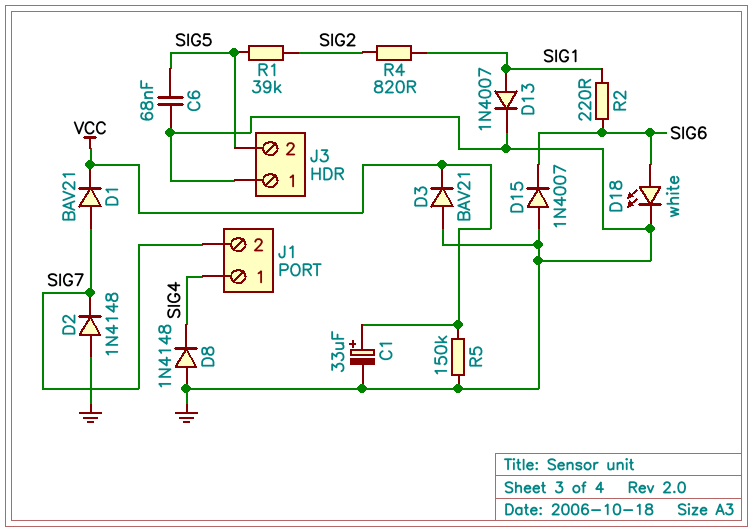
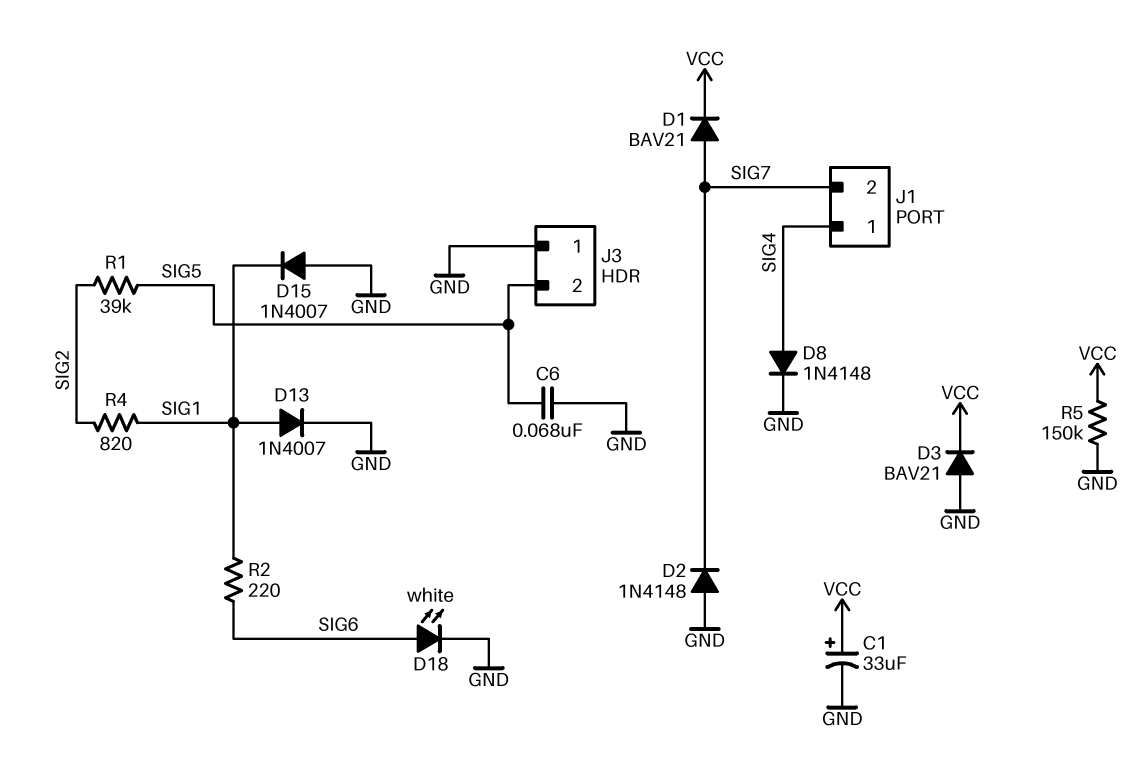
D8: diode 1N4148 (A GND, K SIG4) -> diode 1N4148 (A SIG4, K GND)
D15: diode 1N4007 (A GND, K SIG6) -> diode 1N4007 (A GND, K SIG1)

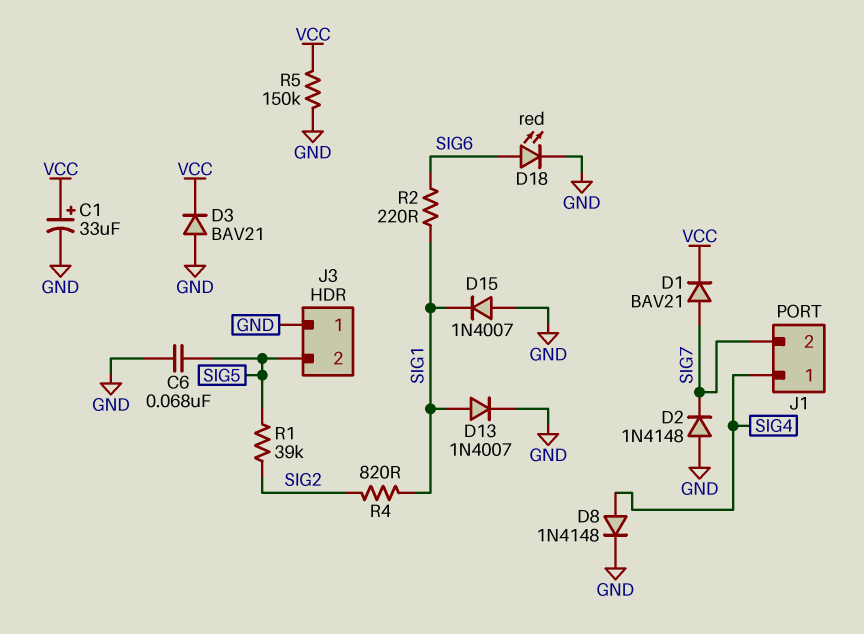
D18: LED white (A SIG6, K GND) -> LED red (A SIG6, K GND)

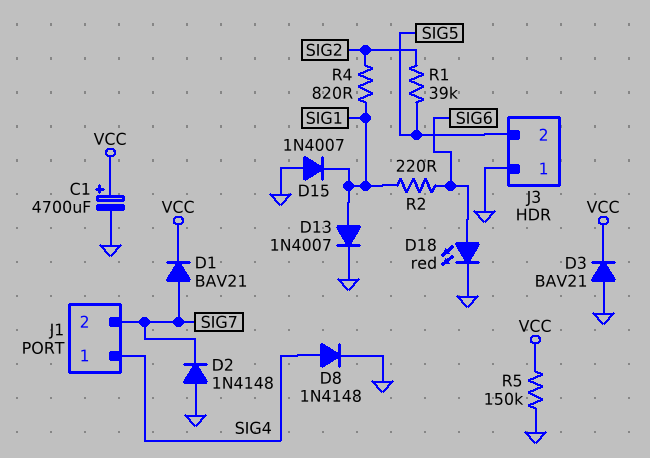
C1: 33uF (plus VCC, minus GND) -> 4700uF (plus VCC, minus GND)
C6: 68nF (GND, SIG5) -> none

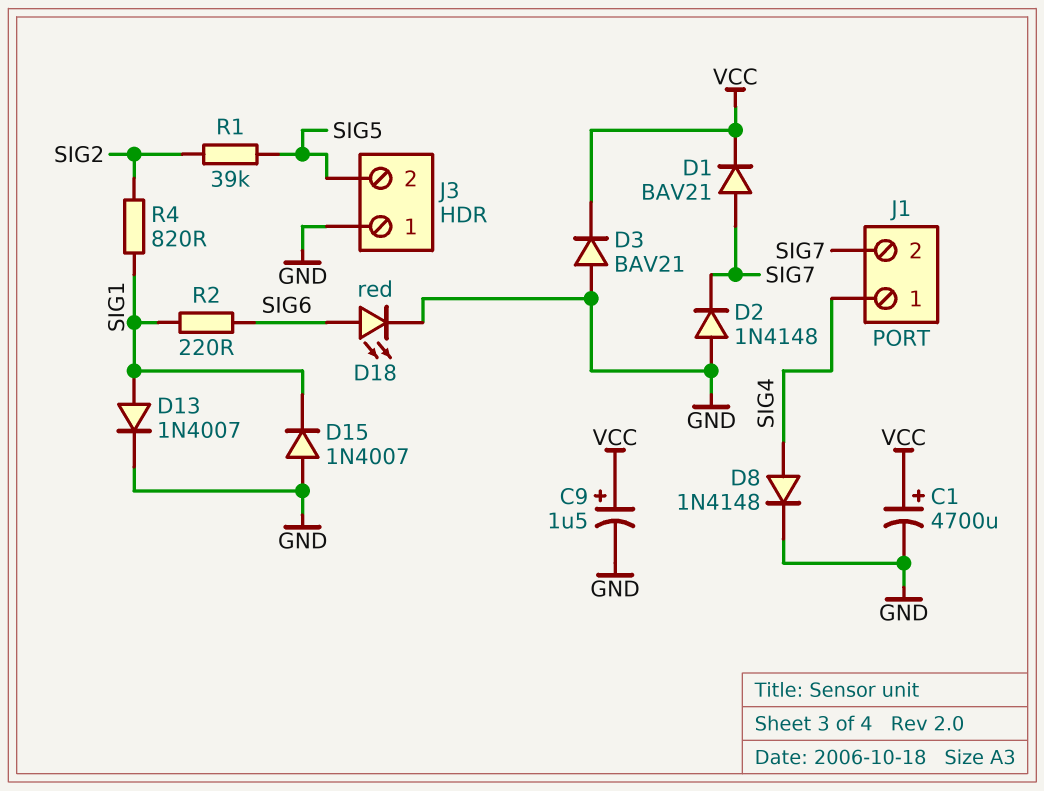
C9: none -> 1.5uF (plus VCC, minus GND)
R5: 150k (GND, VCC) -> none

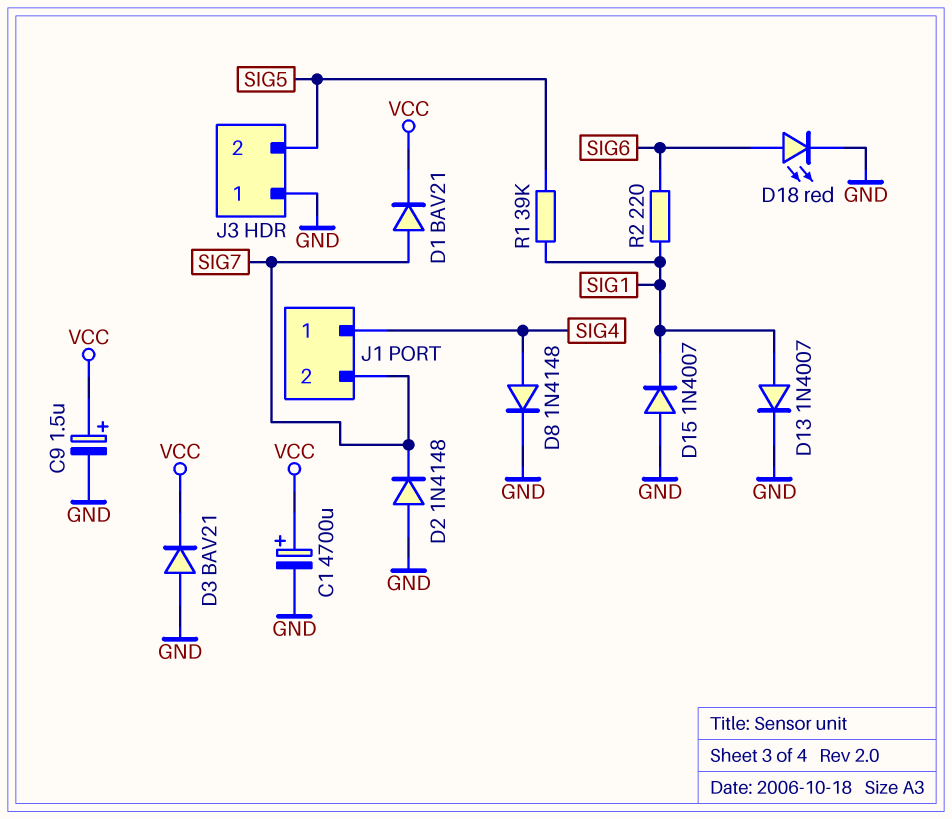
R1: 39k (SIG2, SIG5) -> 39k (SIG1, SIG5)
R4: 820 (SIG1, SIG2) -> none

